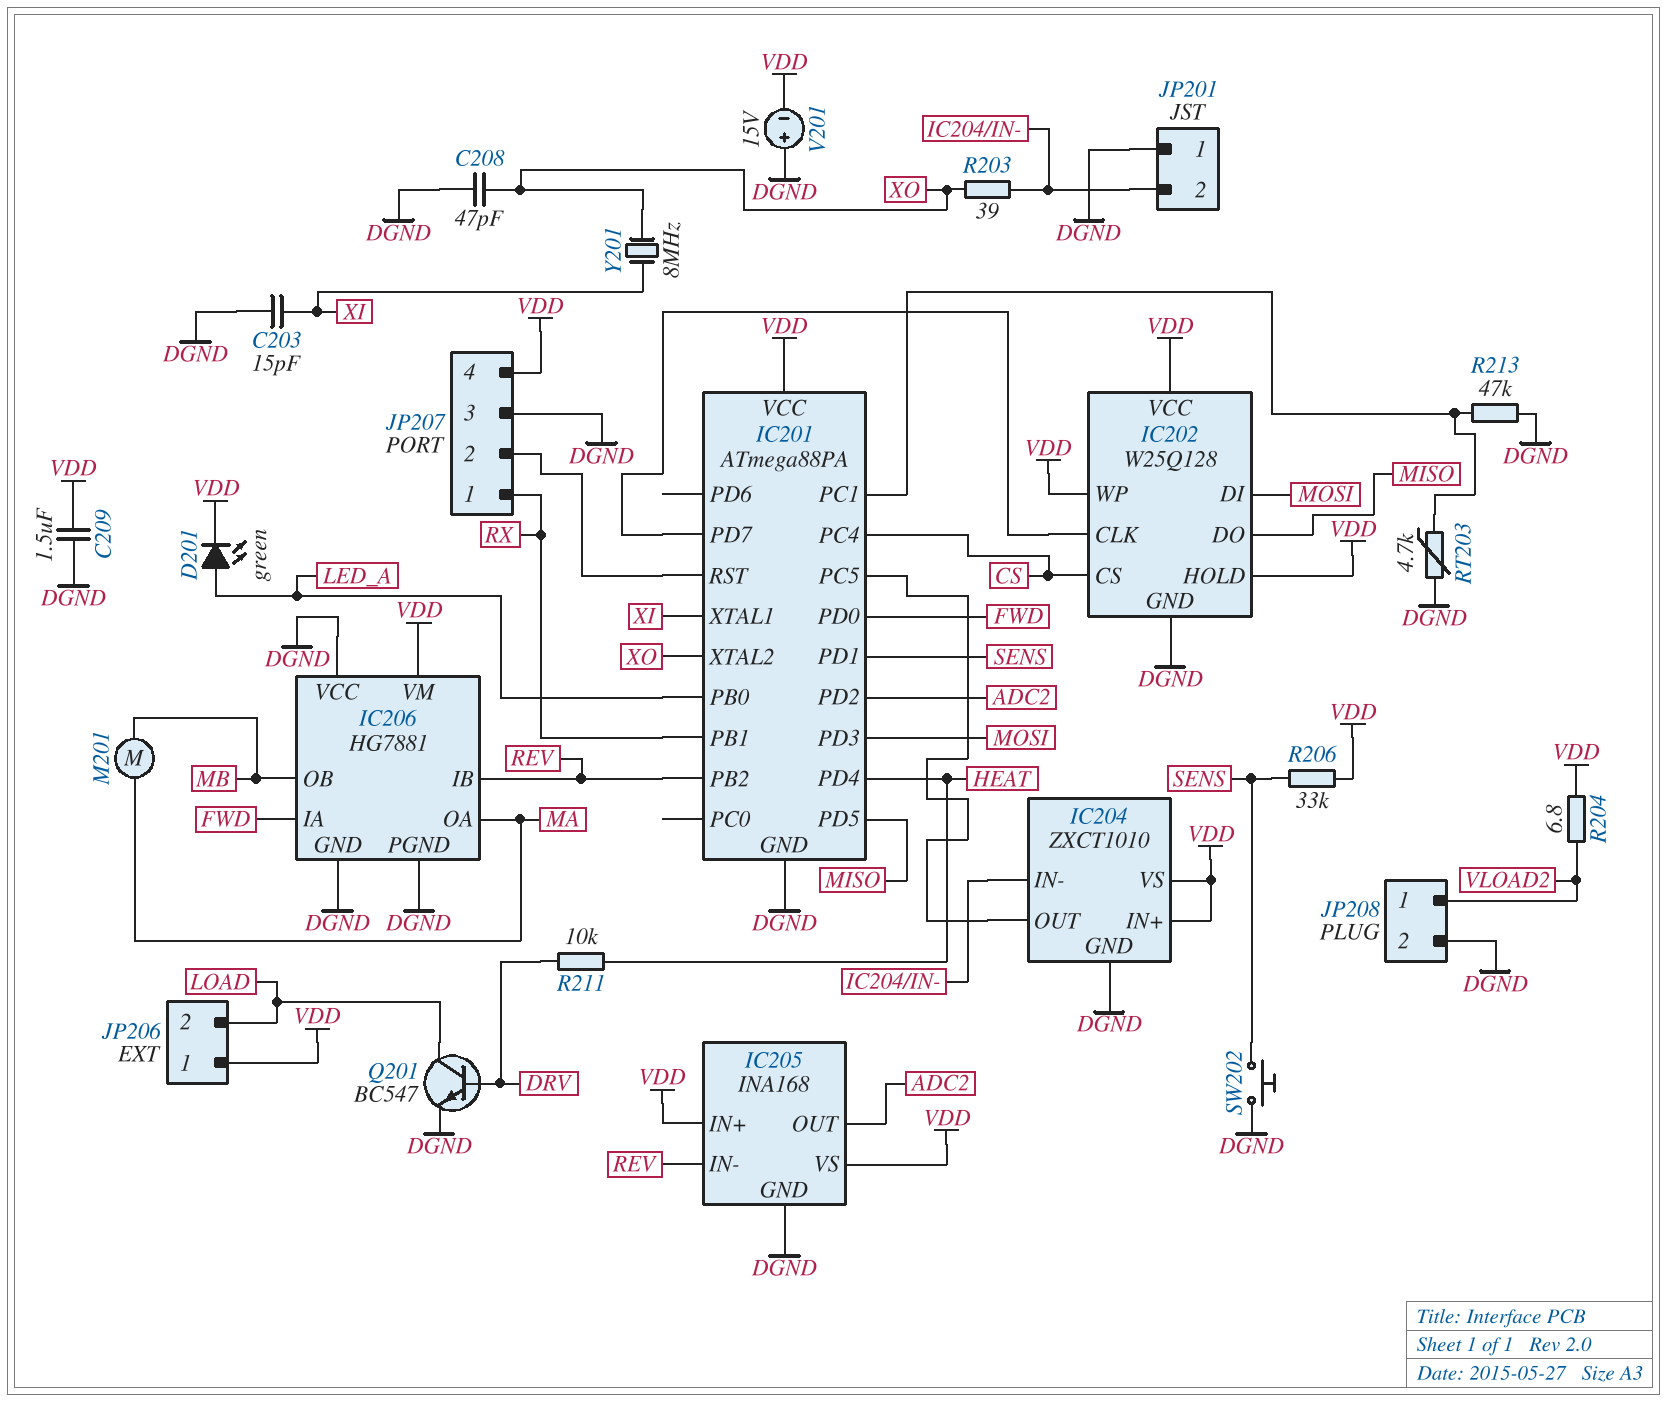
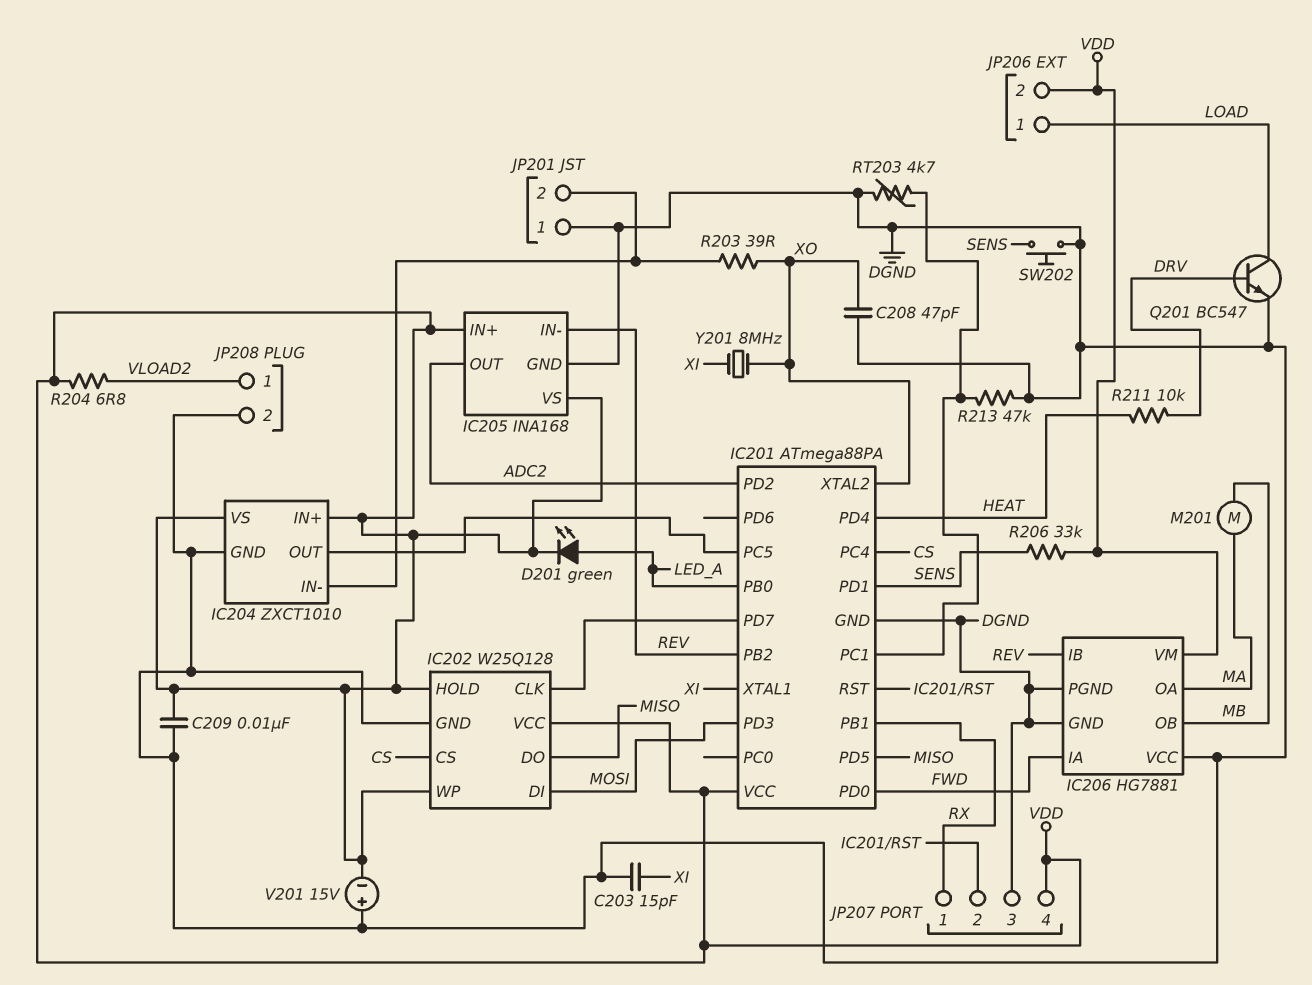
C209: 1.5uF (DGND, VDD) -> 10nF (DGND, VDD)
JP206 pin 1: VDD -> LOAD
JP206 pin 2: LOAD -> VDD

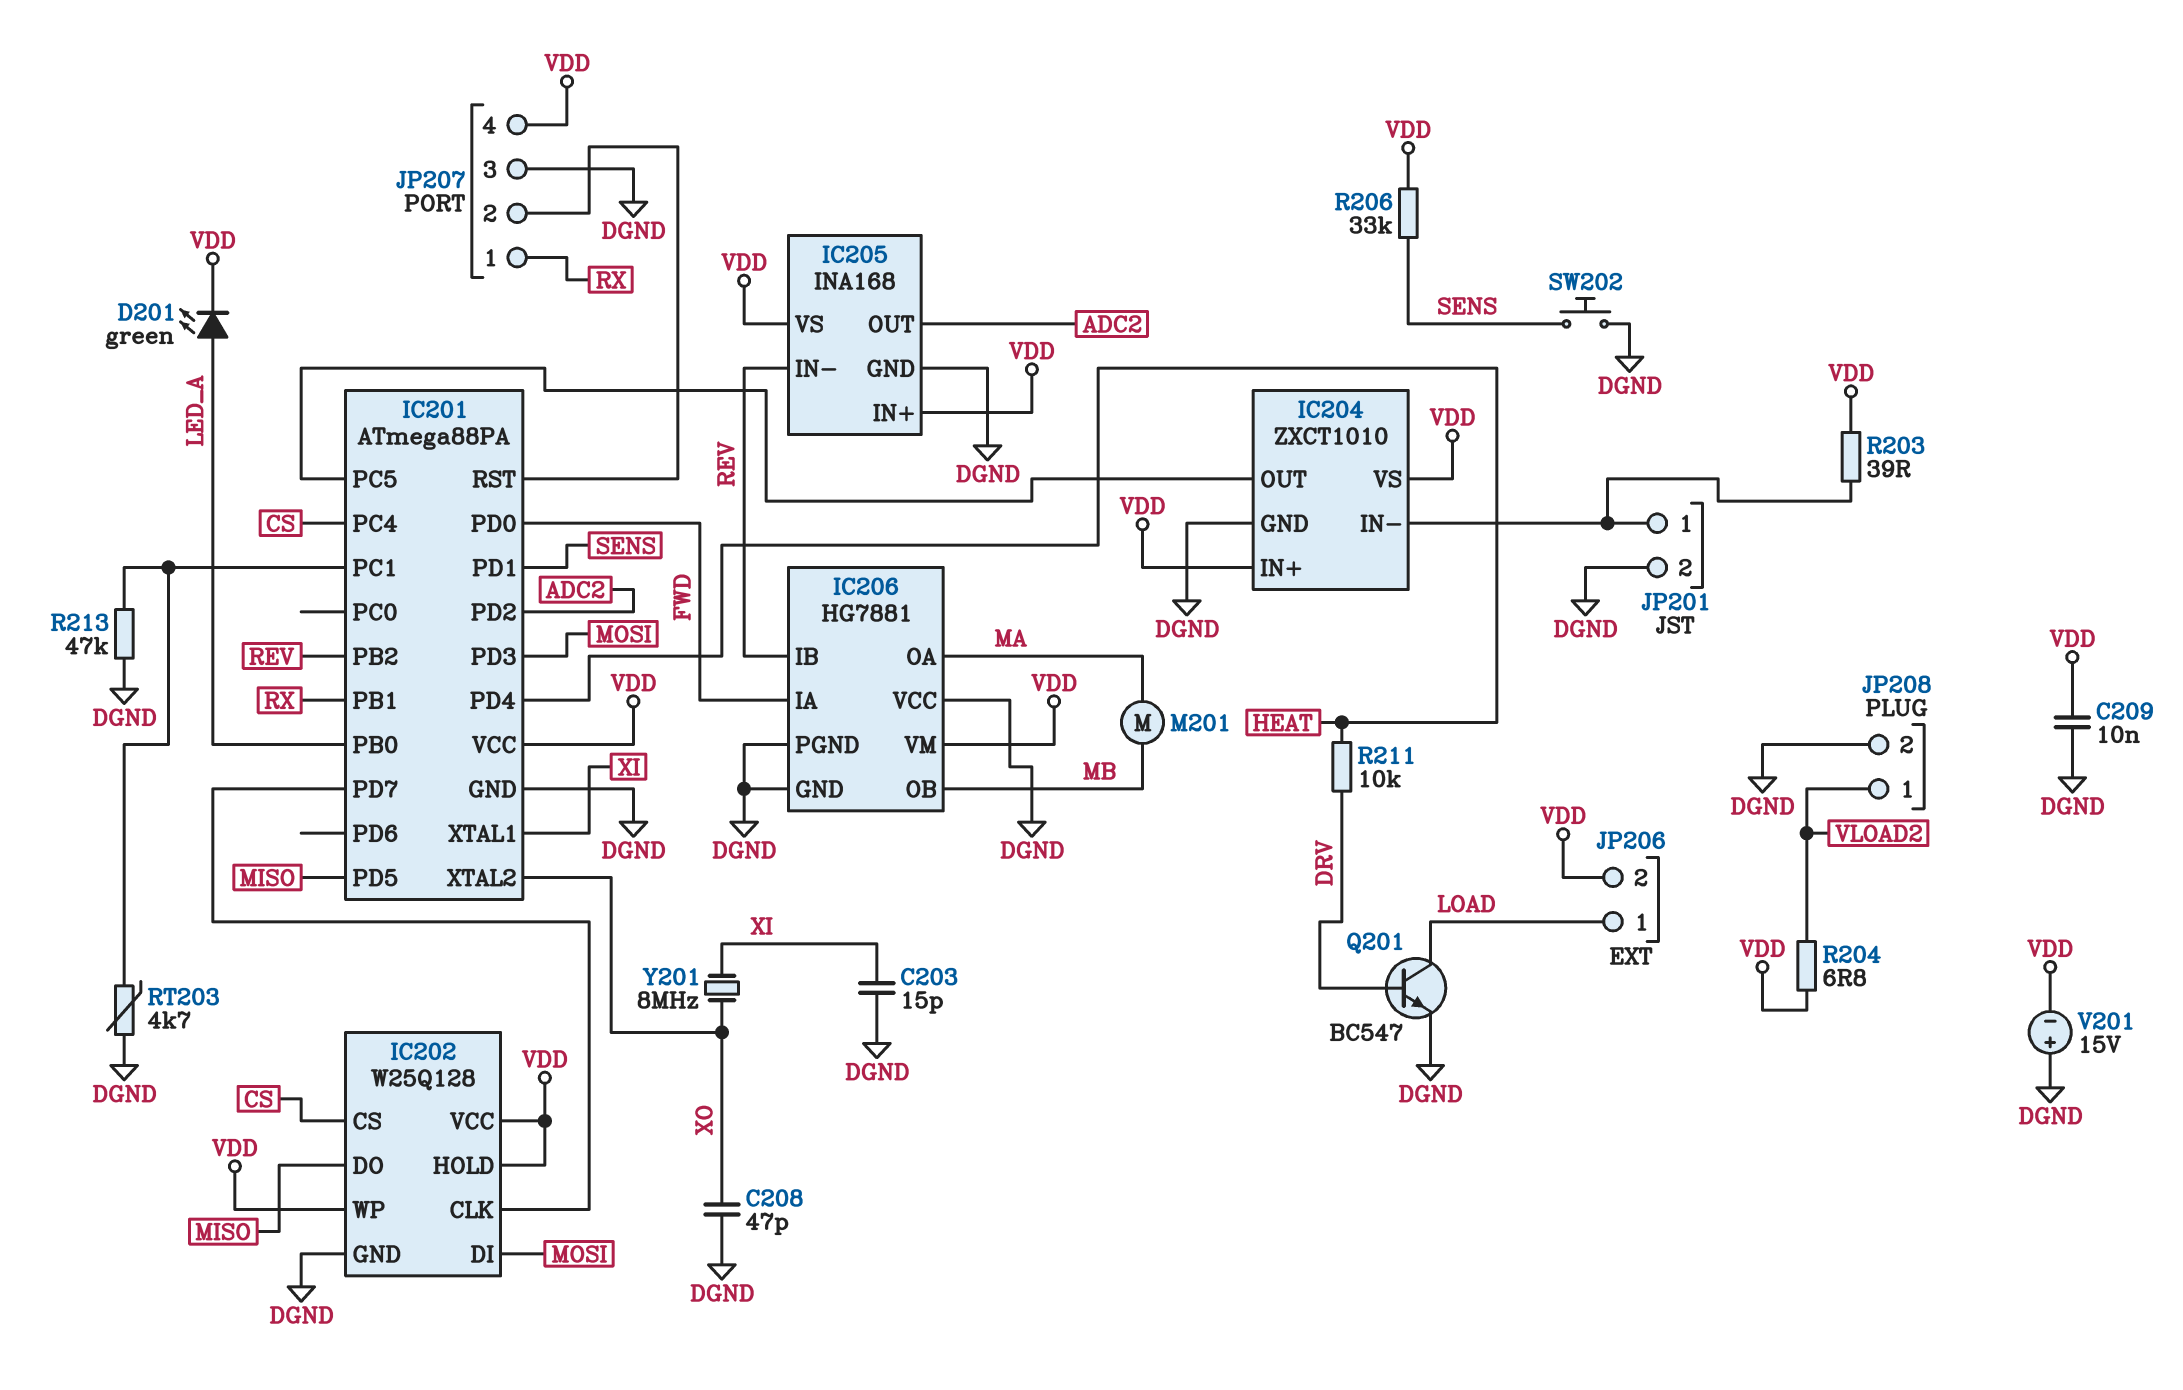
JP201 pin 1: DGND -> IC204/IN-
JP201 pin 2: IC204/IN- -> DGND
R203: 39 (IC204/IN-, XO) -> 39 (IC204/IN-, VDD)

